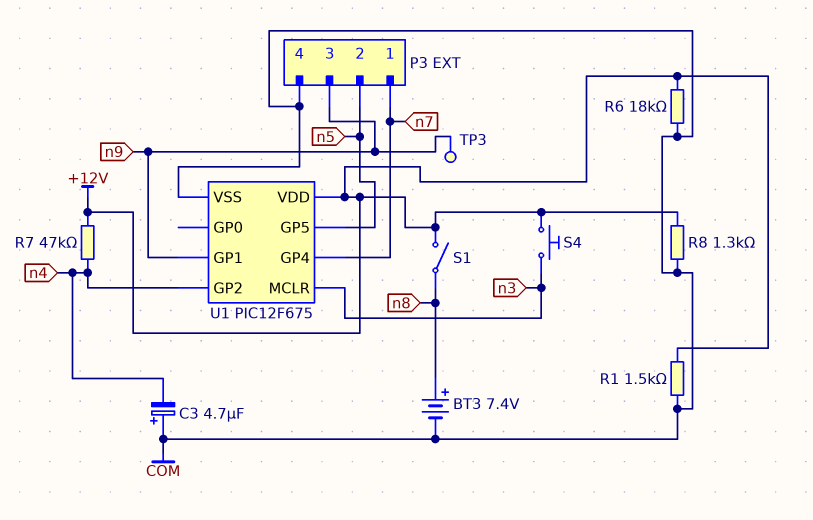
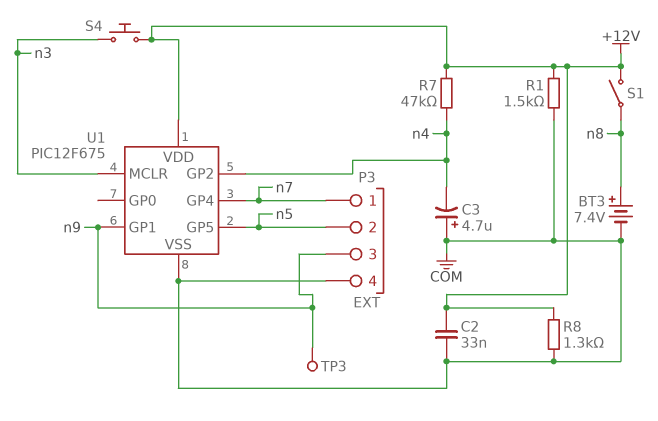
C2: none -> 33nF (+12V, COM)
R6: 18k (+12V, COM) -> none

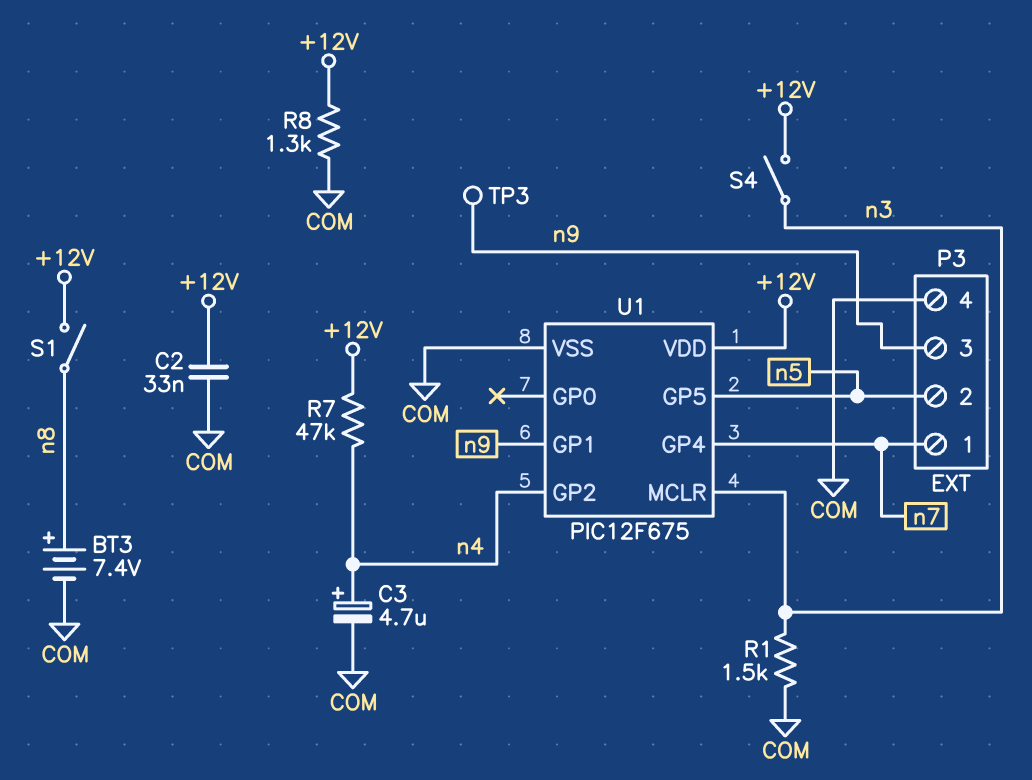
C3: 4.7uF (plus COM, minus n4) -> 4.7uF (plus n4, minus COM)
R1: 1.5k (+12V, COM) -> 1.5k (COM, n3)
S4: button (+12V, n3) -> switch (+12V, n3)

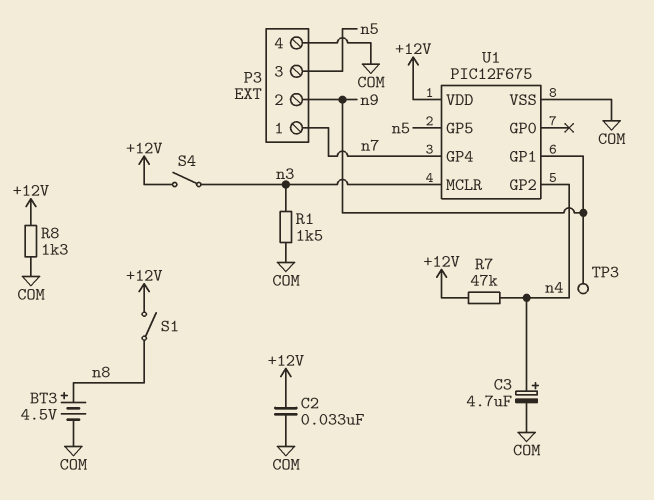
BT3: 7.4V (plus n8, minus COM) -> 4.5V (plus n8, minus COM)
P3 pin 2: n5 -> n9
P3 pin 3: n9 -> n5

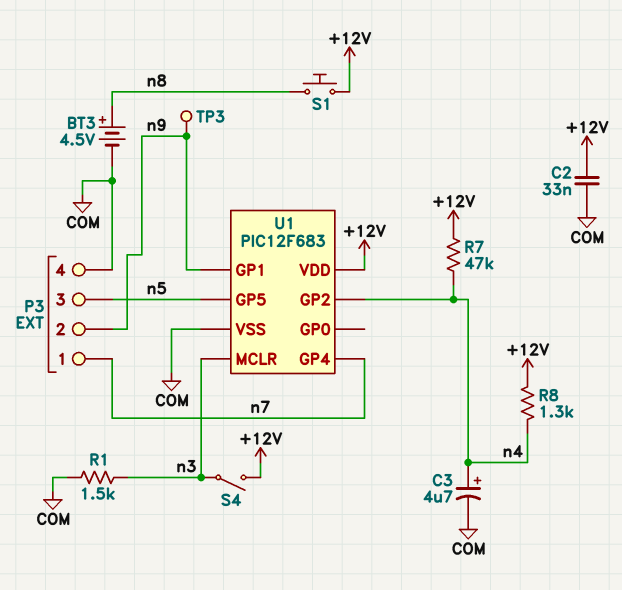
R8: 1.3k (+12V, COM) -> 1.3k (+12V, n4)
S1: switch (+12V, n8) -> button (+12V, n8)
U1: PIC12F675 -> PIC12F683

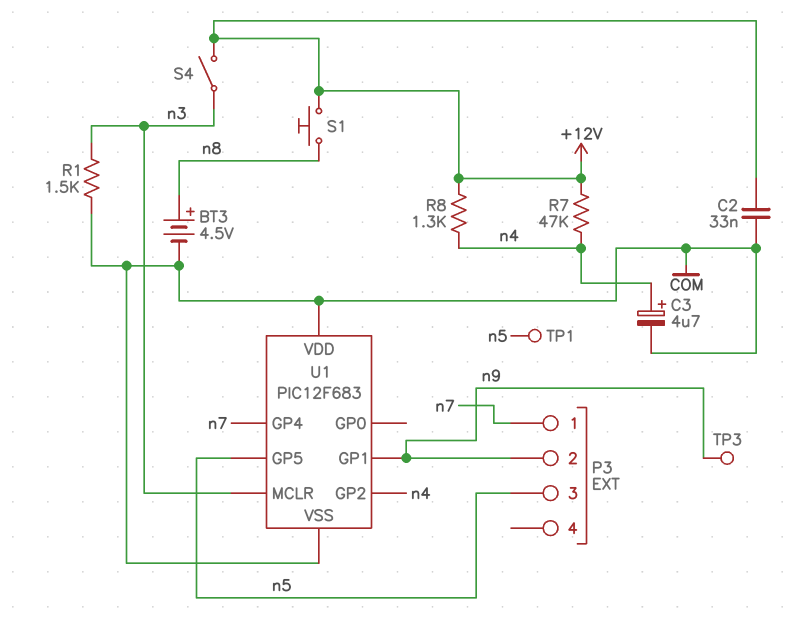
P3 pin 4: COM -> none
TP1: none -> test point (n5)
U1 pin VDD: +12V -> COM

